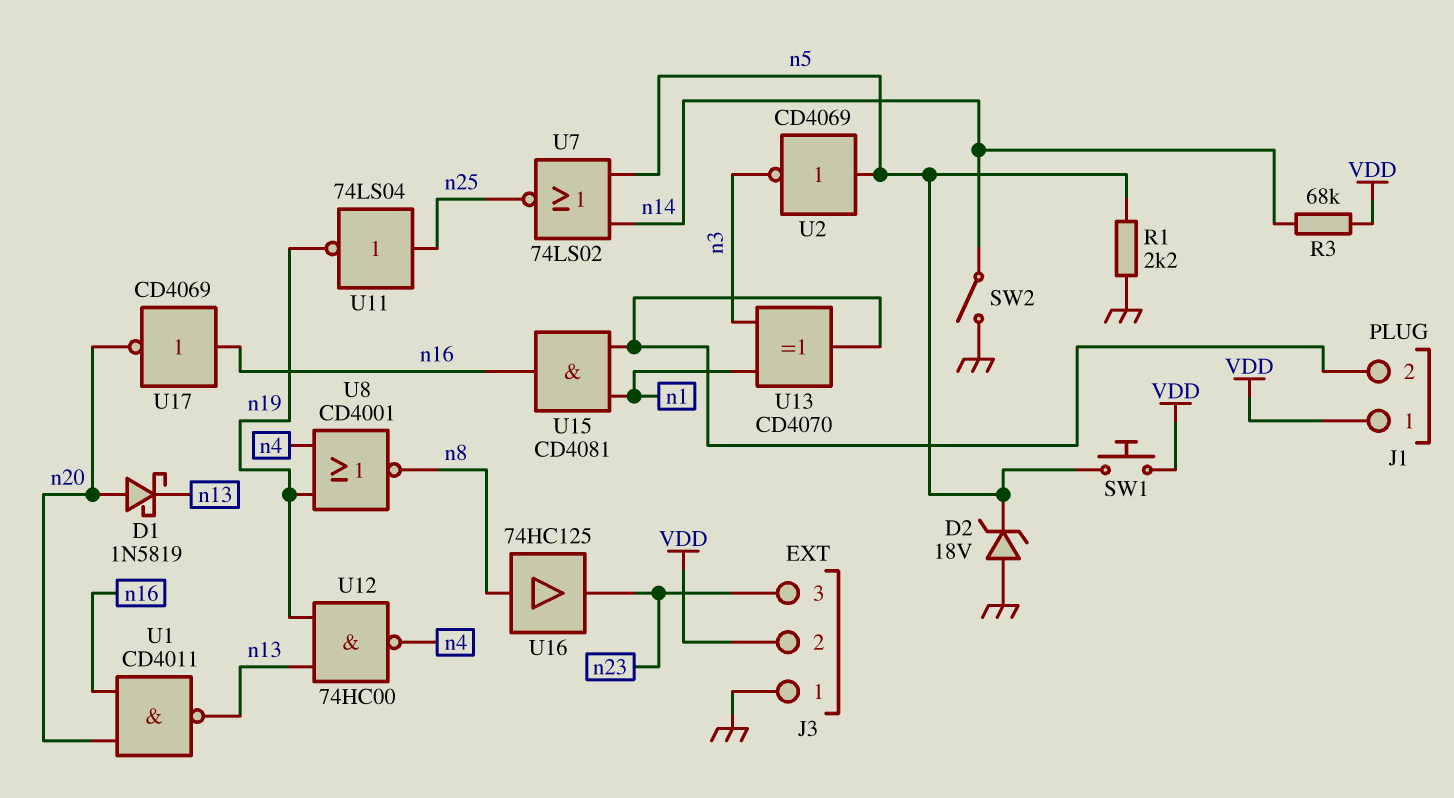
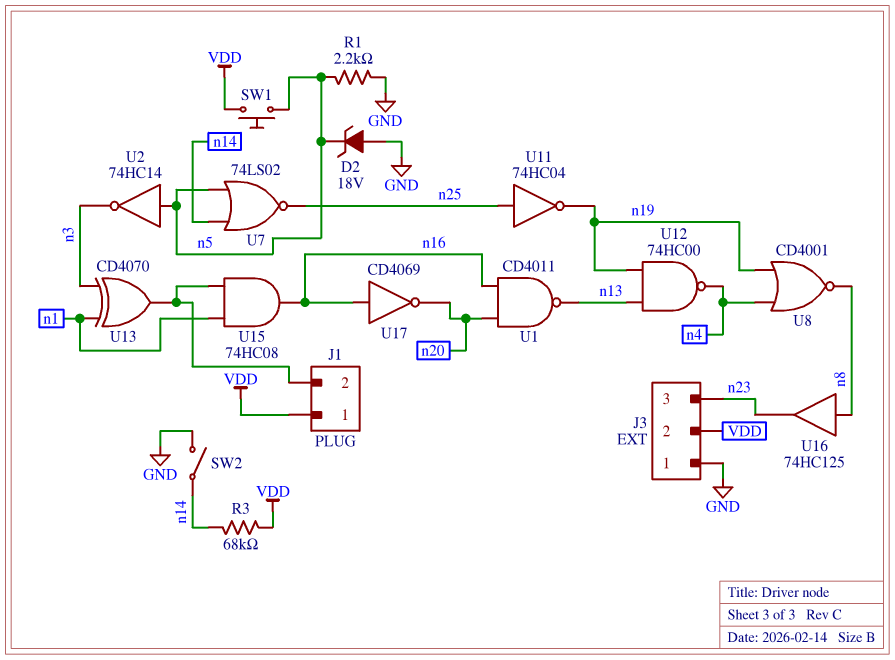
D1: schottky 1N5819 (A n20, K n13) -> none
U2: NOT CD4069 (in n5, out n3) -> NOT 74HC14 (in n5, out n3)
U11: NOT 74LS04 (in n25, out n19) -> NOT 74HC04 (in n25, out n19)
U15: AND CD4081 (in J1/2, in n1, out n16) -> AND 74HC08 (in J1/2, in n1, out n16)

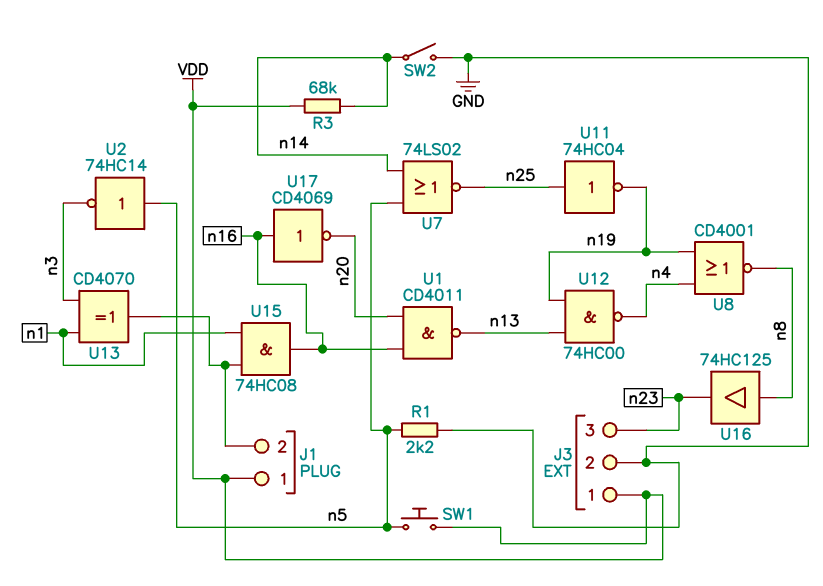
D2: zener 18V (A GND, K n5) -> none
J3 pin 1: GND -> VDD
J3 pin 2: VDD -> GND

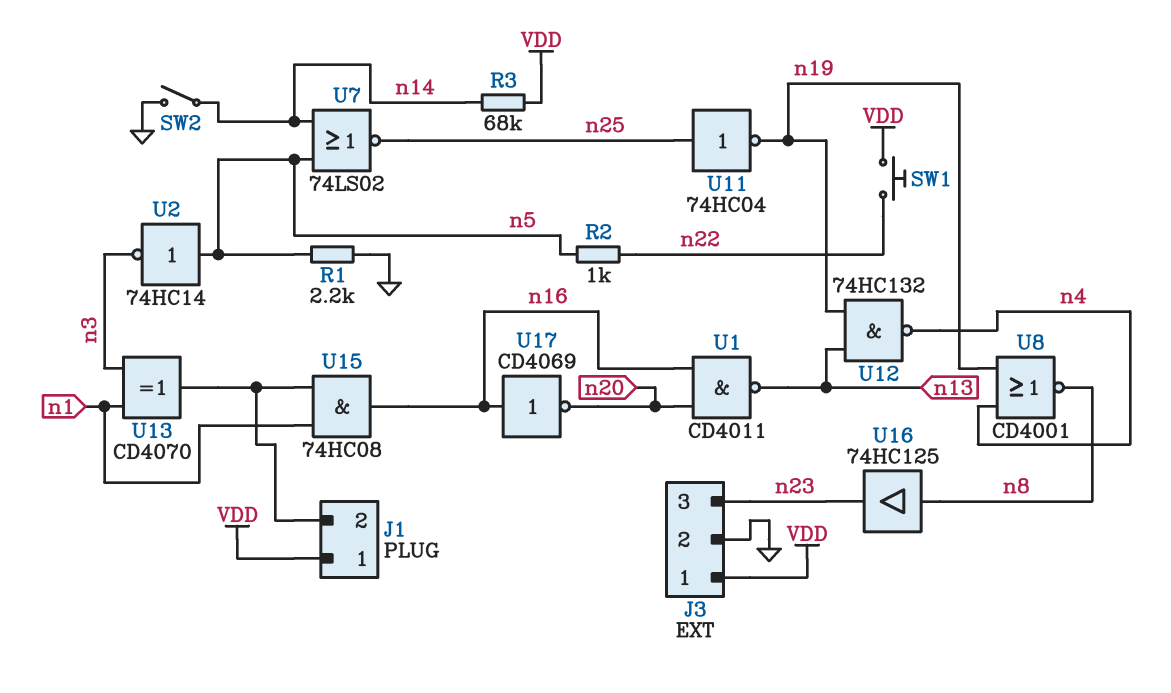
R2: none -> 1k (n5, n22)
SW1: button (VDD, n5) -> button (VDD, n22)
U12: NAND 74HC00 (in n13, in n19, out n4) -> NAND 74HC132 (in n13, in n19, out n4)

